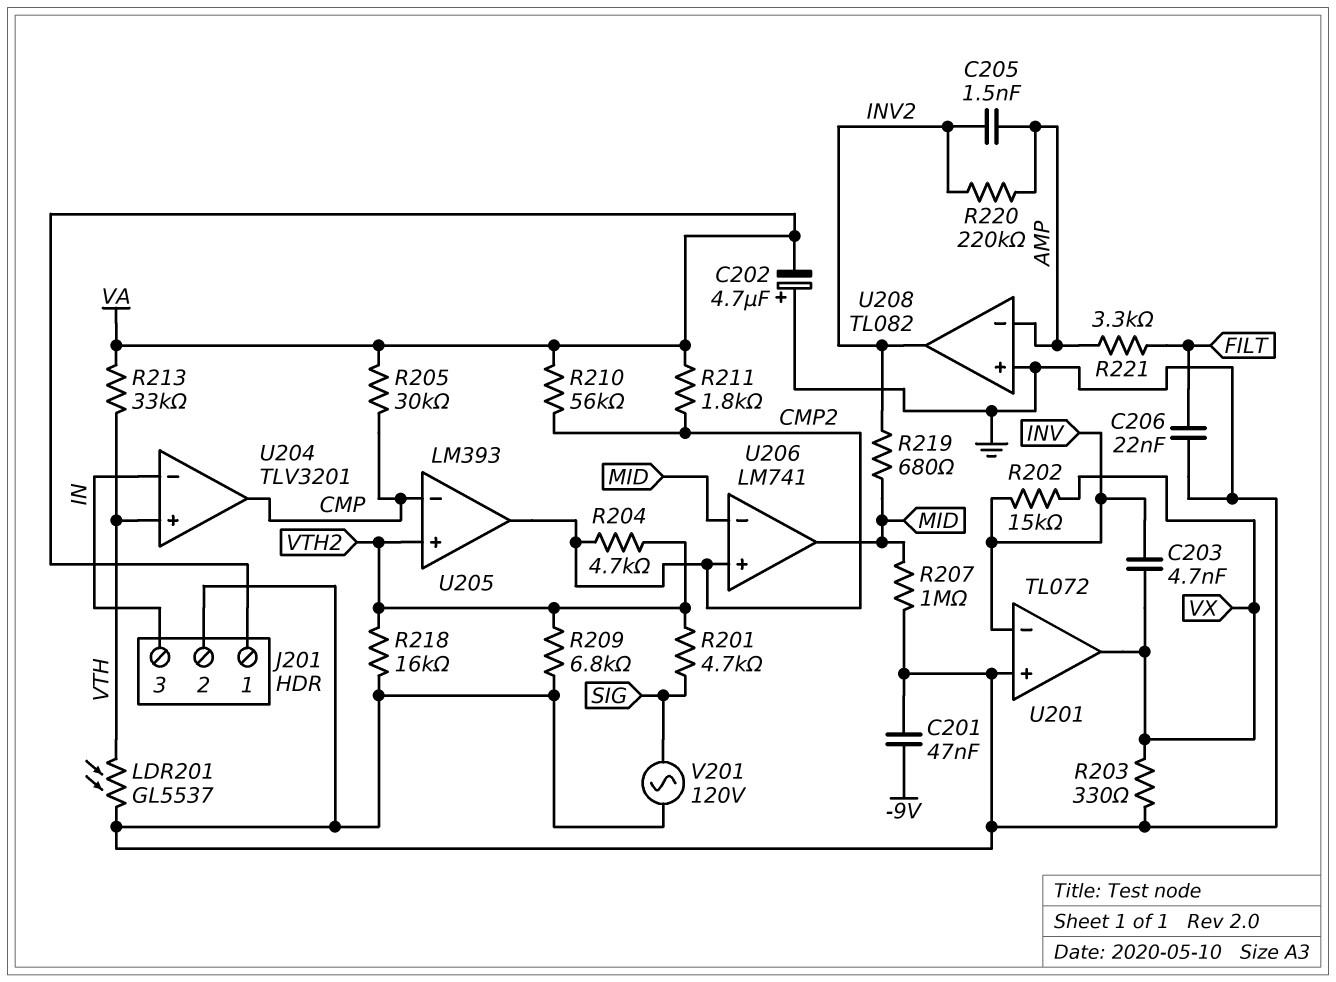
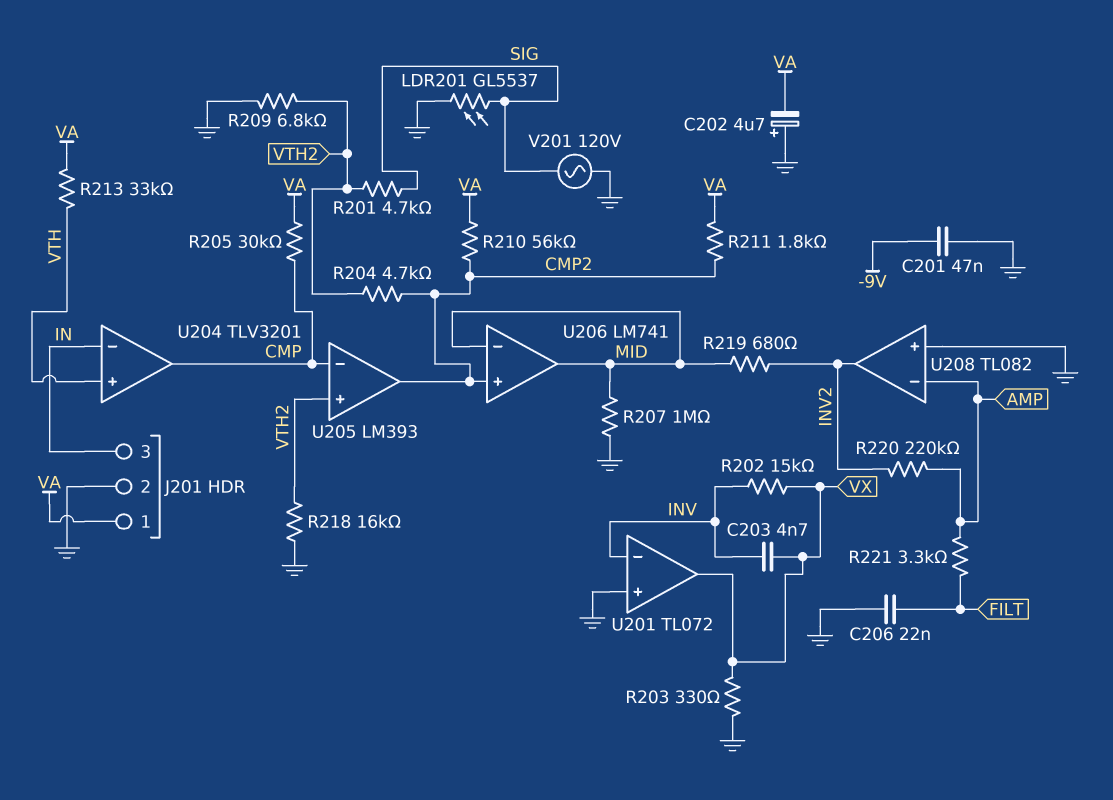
C205: 1.5nF (AMP, INV2) -> none
LDR201: GL5537 (GND, VTH) -> GL5537 (GND, SIG)

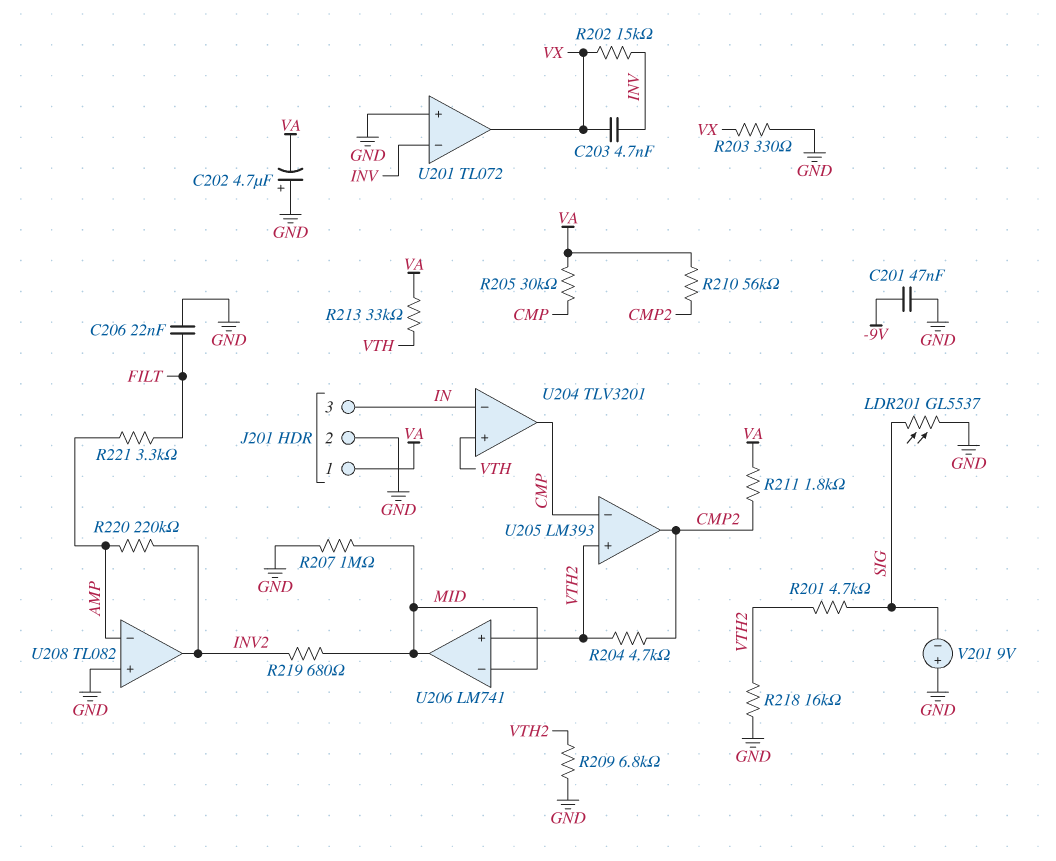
U206 pin in+: CMP2 -> VTH2
V201: AC 120V (GND, SIG) -> 9V (plus GND, minus SIG)

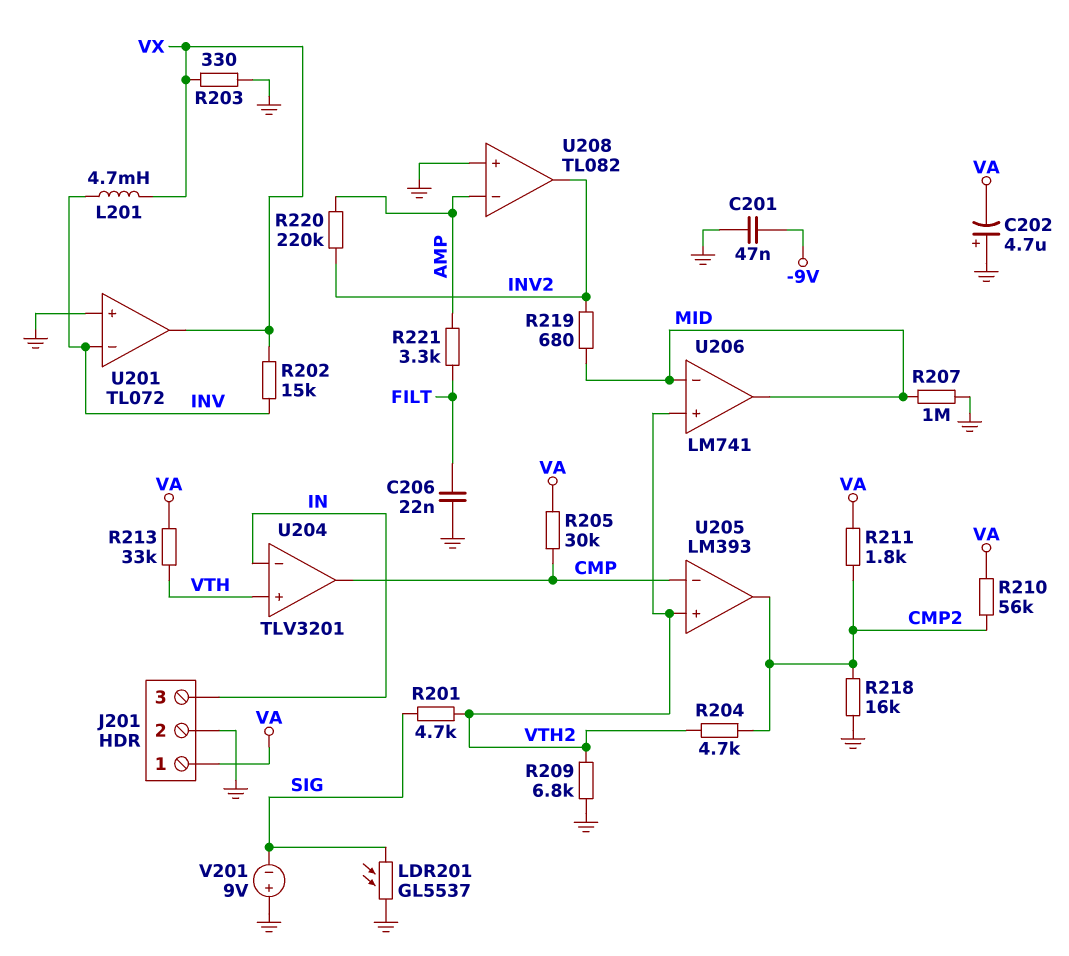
C203: 4.7nF (INV, VX) -> none
L201: none -> 4.7mH (INV, VX)
R218: 16k (GND, VTH2) -> 16k (CMP2, GND)

